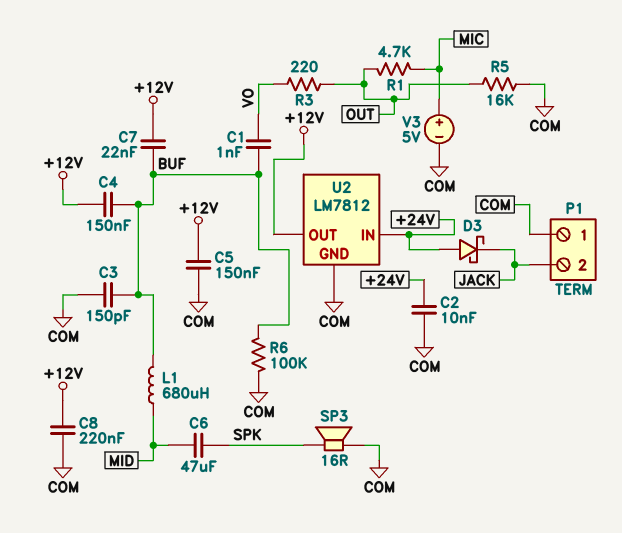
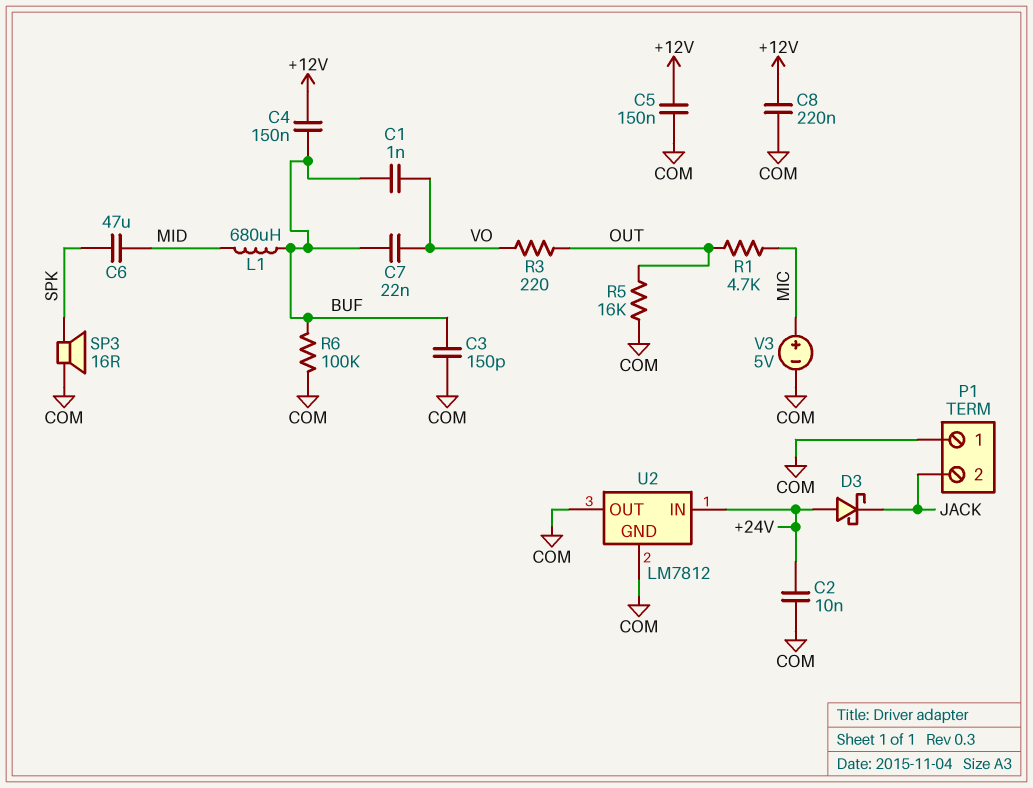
C7: 22nF (+12V, BUF) -> 22nF (BUF, VO)
U2 pin OUT: +12V -> COM

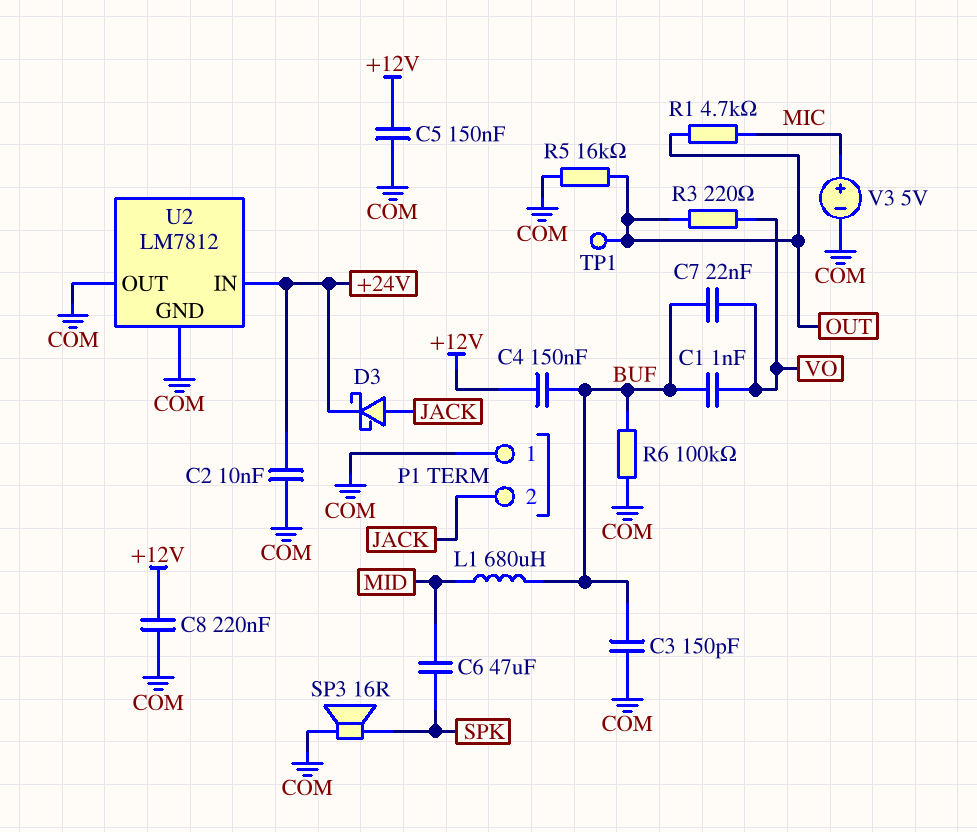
D3: schottky (A +24V, K JACK) -> schottky (A JACK, K +24V)
TP1: none -> test point (OUT)

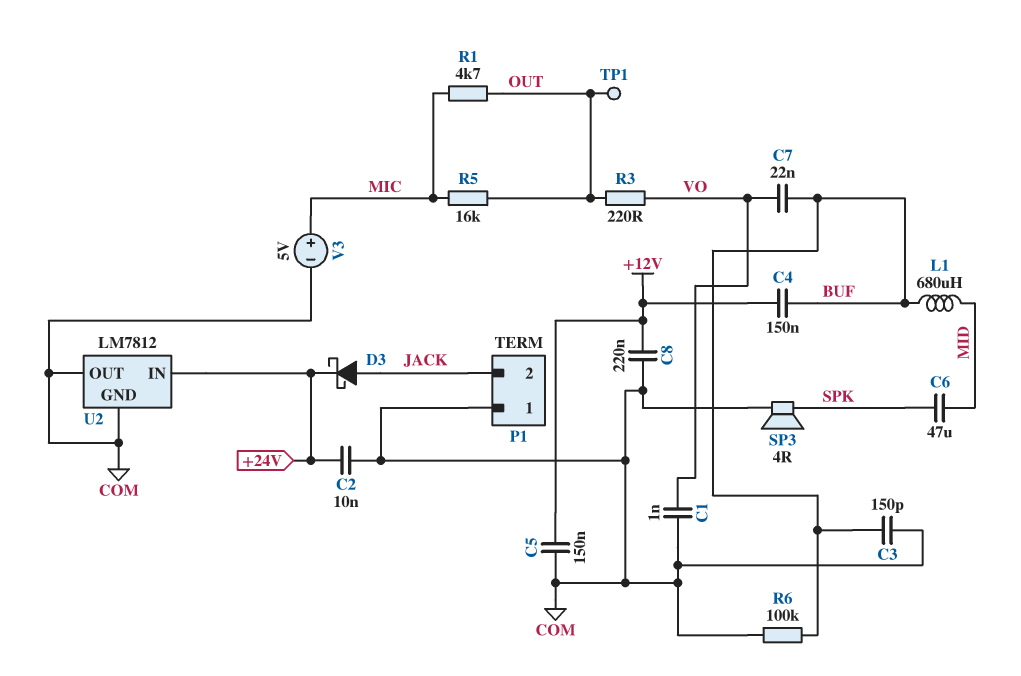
C1: 1nF (BUF, VO) -> 1nF (COM, VO)
R5: 16k (COM, OUT) -> 16k (MIC, OUT)
SP3: speaker 16R (COM, SPK) -> speaker 4R (COM, SPK)

